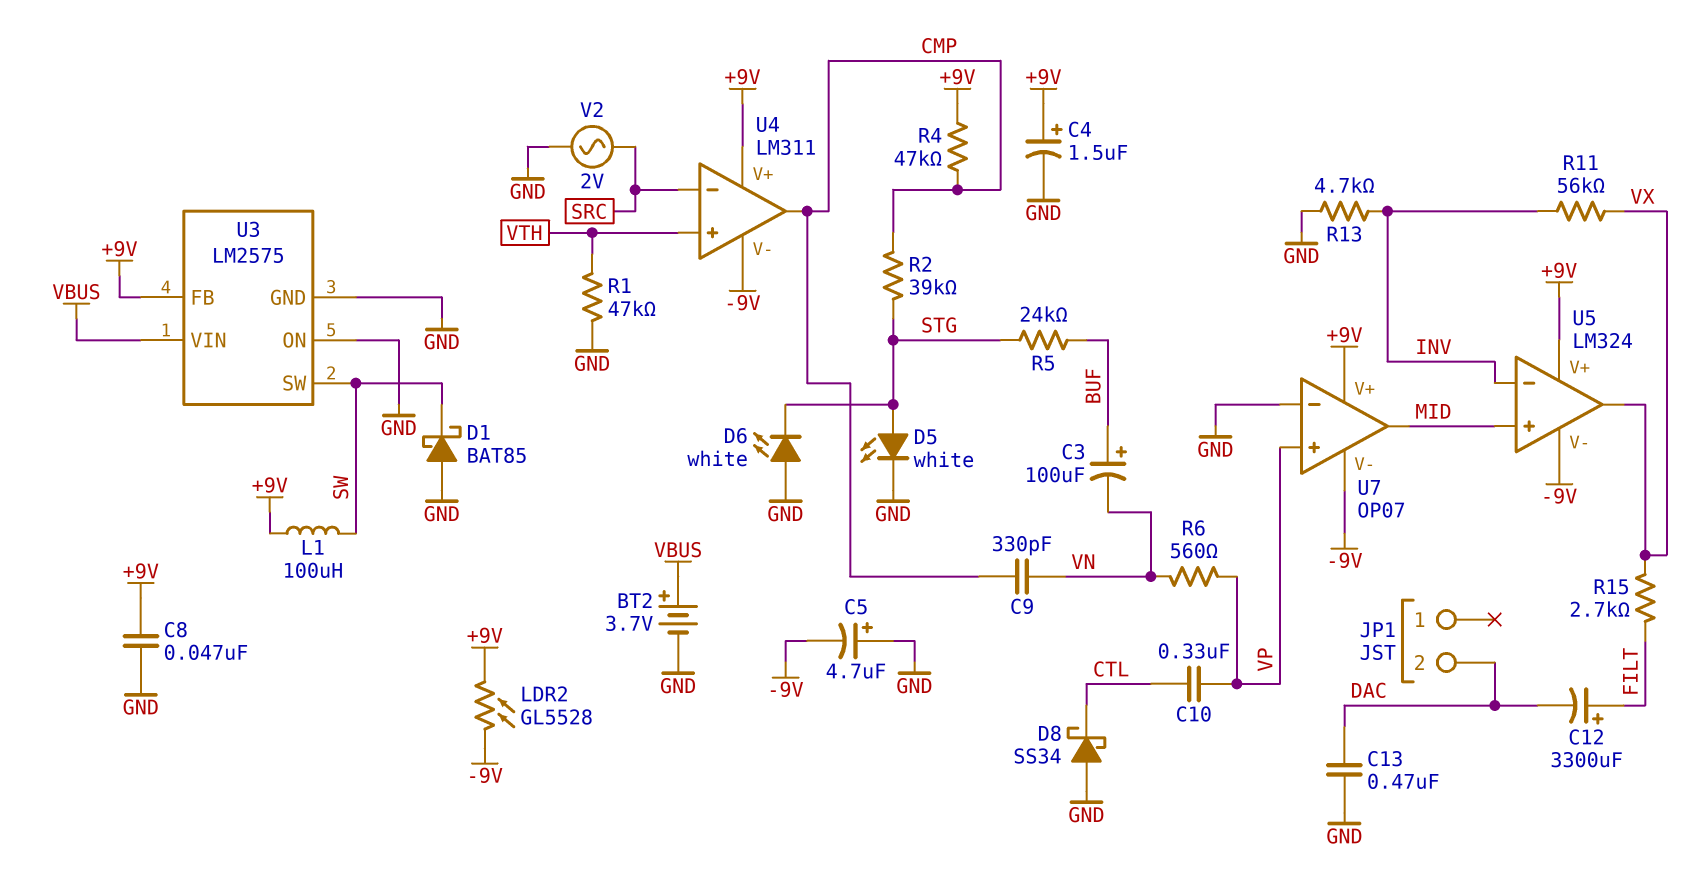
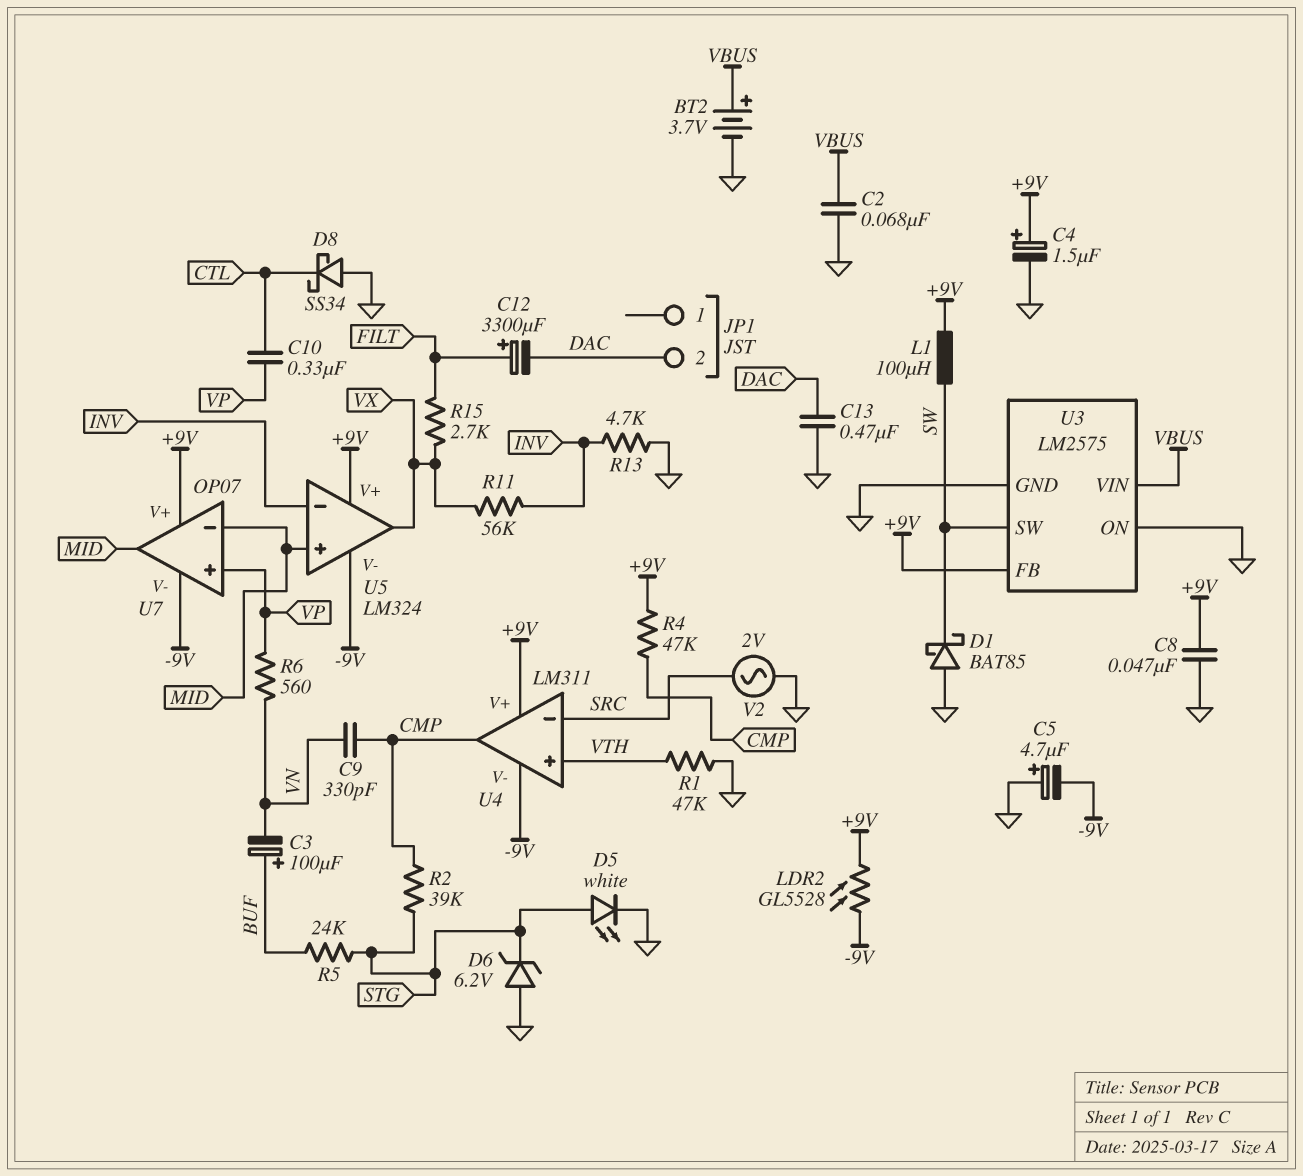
C2: none -> 68nF (GND, VBUS)
D6: LED white (A GND, K STG) -> zener 6.2V (A GND, K STG)
U7 pin in-: GND -> MID

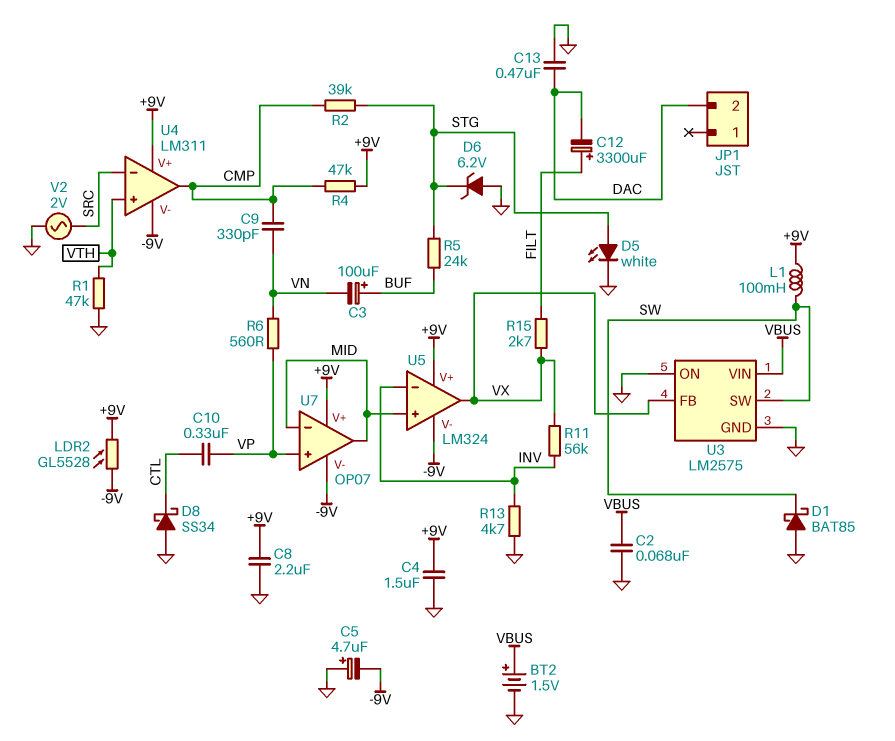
BT2: 3.7V (plus VBUS, minus GND) -> 1.5V (plus VBUS, minus GND)
C4: 1.5uF (plus +9V, minus GND) -> 1.5uF (+9V, GND)
C8: 47nF (+9V, GND) -> 2.2uF (+9V, GND)
L1: 100uH (+9V, SW) -> 100mH (+9V, SW)
U3 pin FB: +9V -> VX

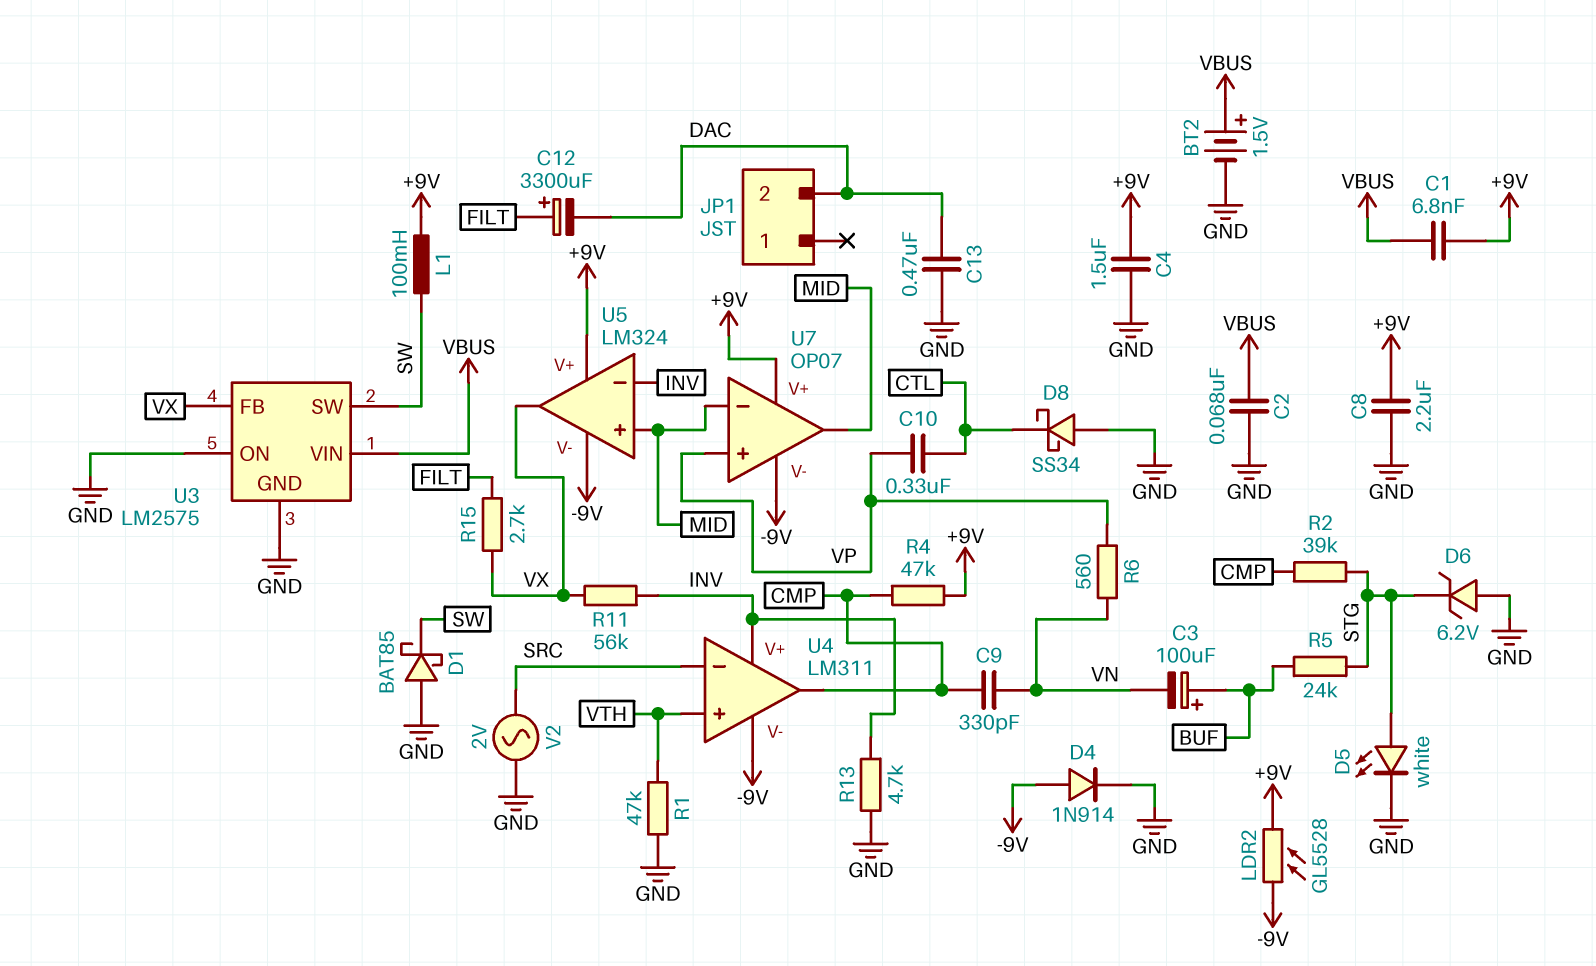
C1: none -> 6.8nF (+9V, VBUS)
C5: 4.7uF (plus GND, minus -9V) -> none
D4: none -> diode 1N914 (A -9V, K GND)
U4 pin V+: +9V -> INV

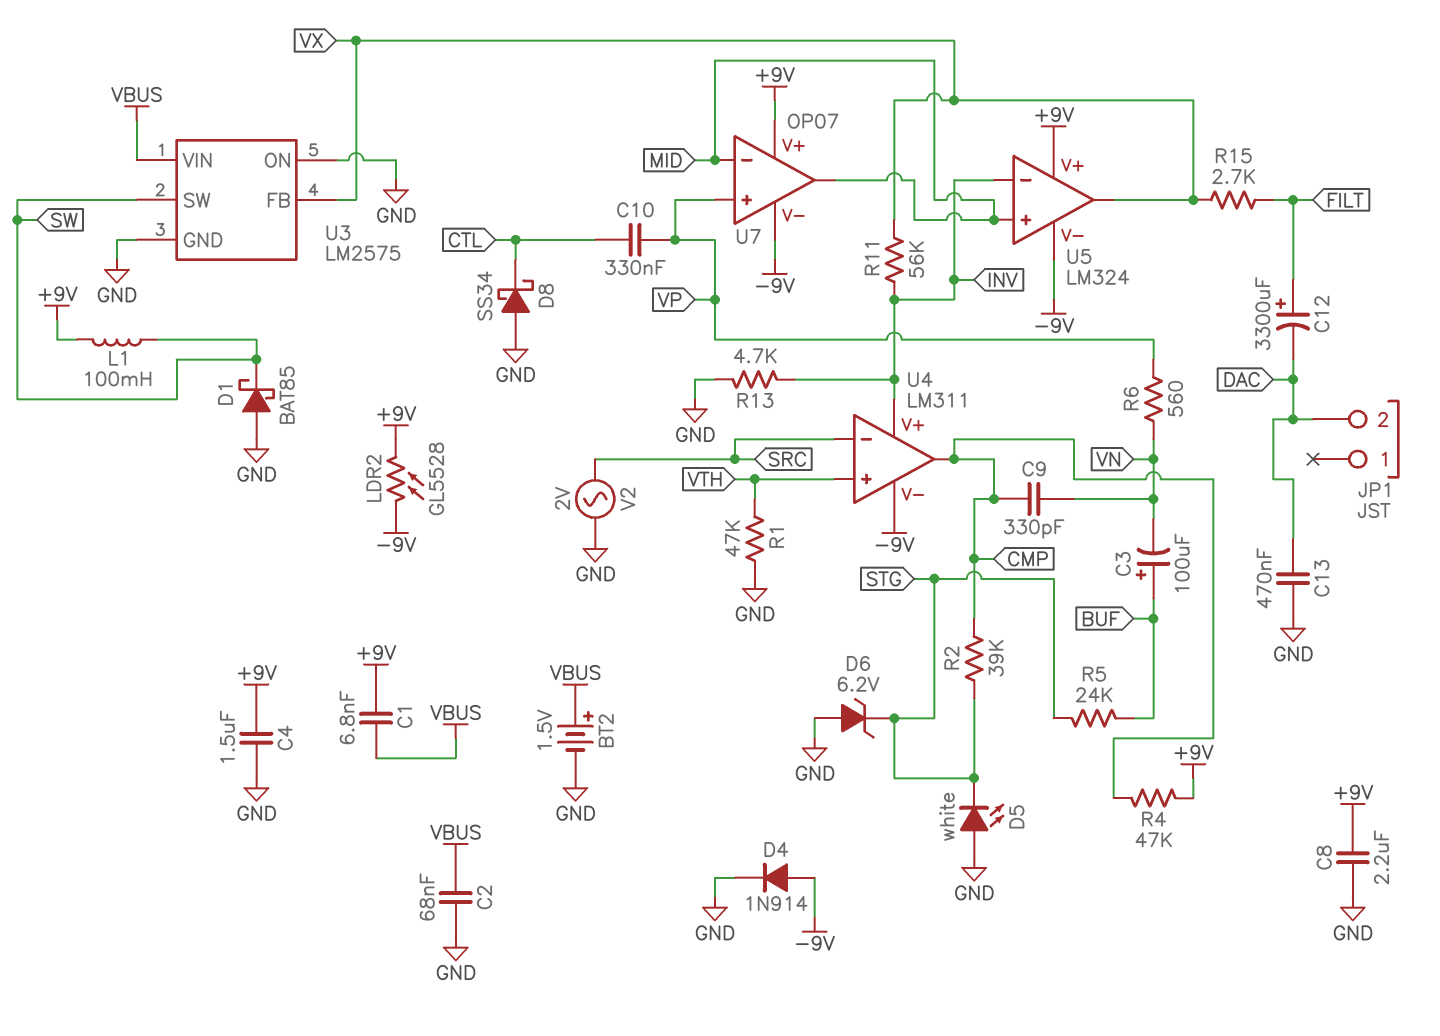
D5: LED white (A STG, K GND) -> LED white (A GND, K STG)

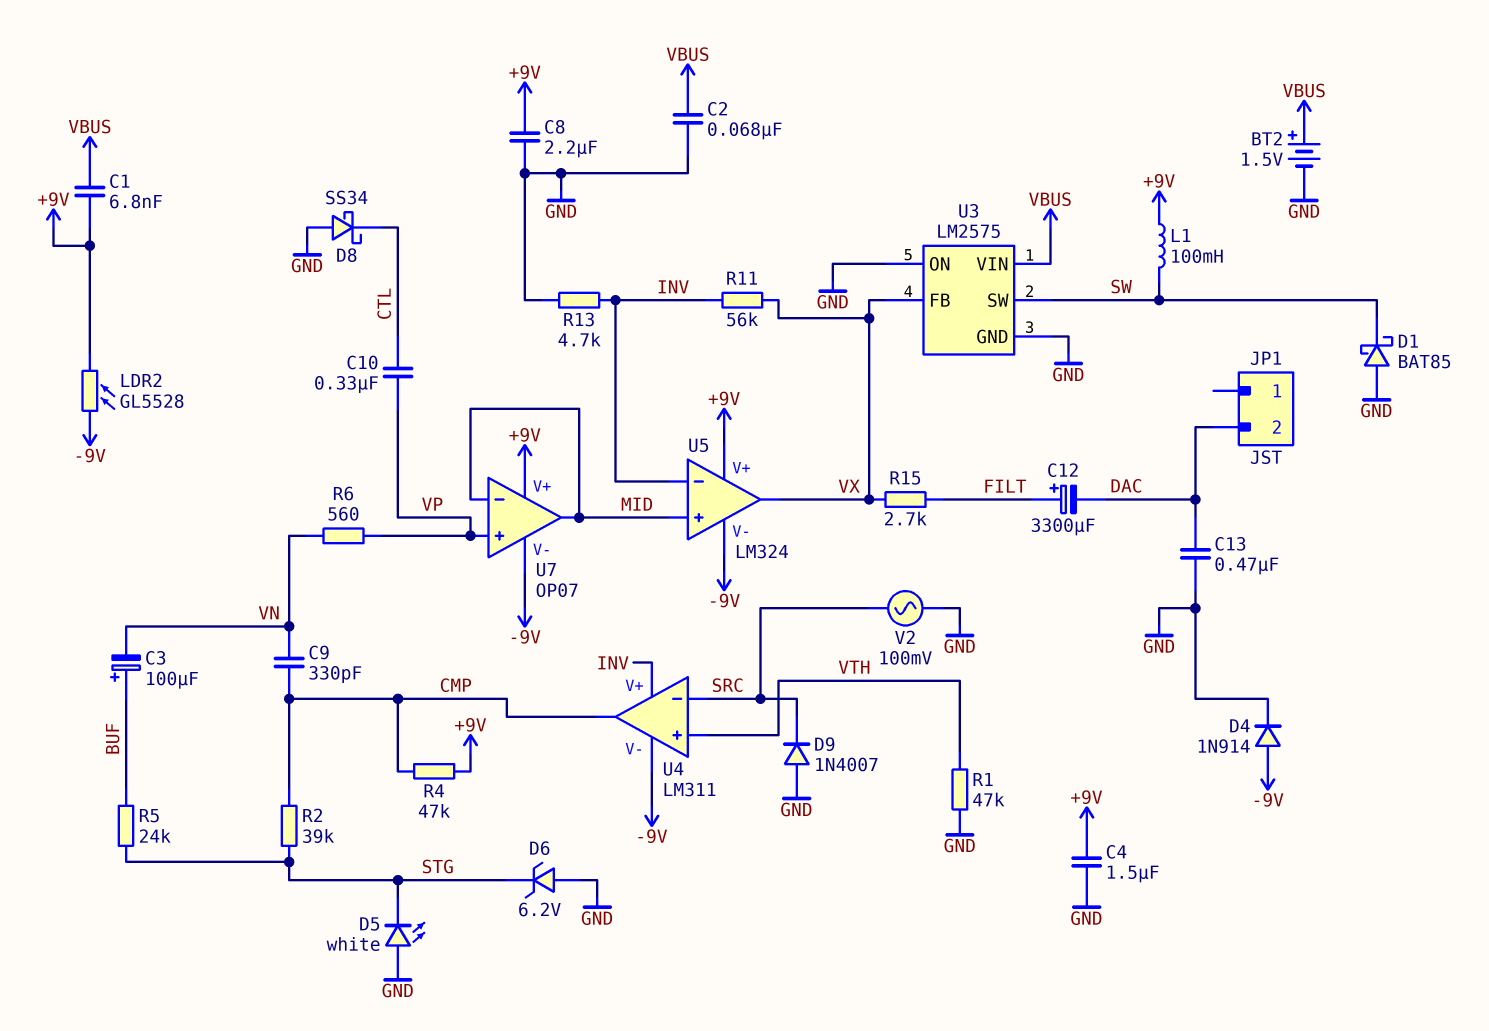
D9: none -> diode 1N4007 (A GND, K SRC)
V2: AC 2V (GND, SRC) -> AC 100mV (GND, SRC)

